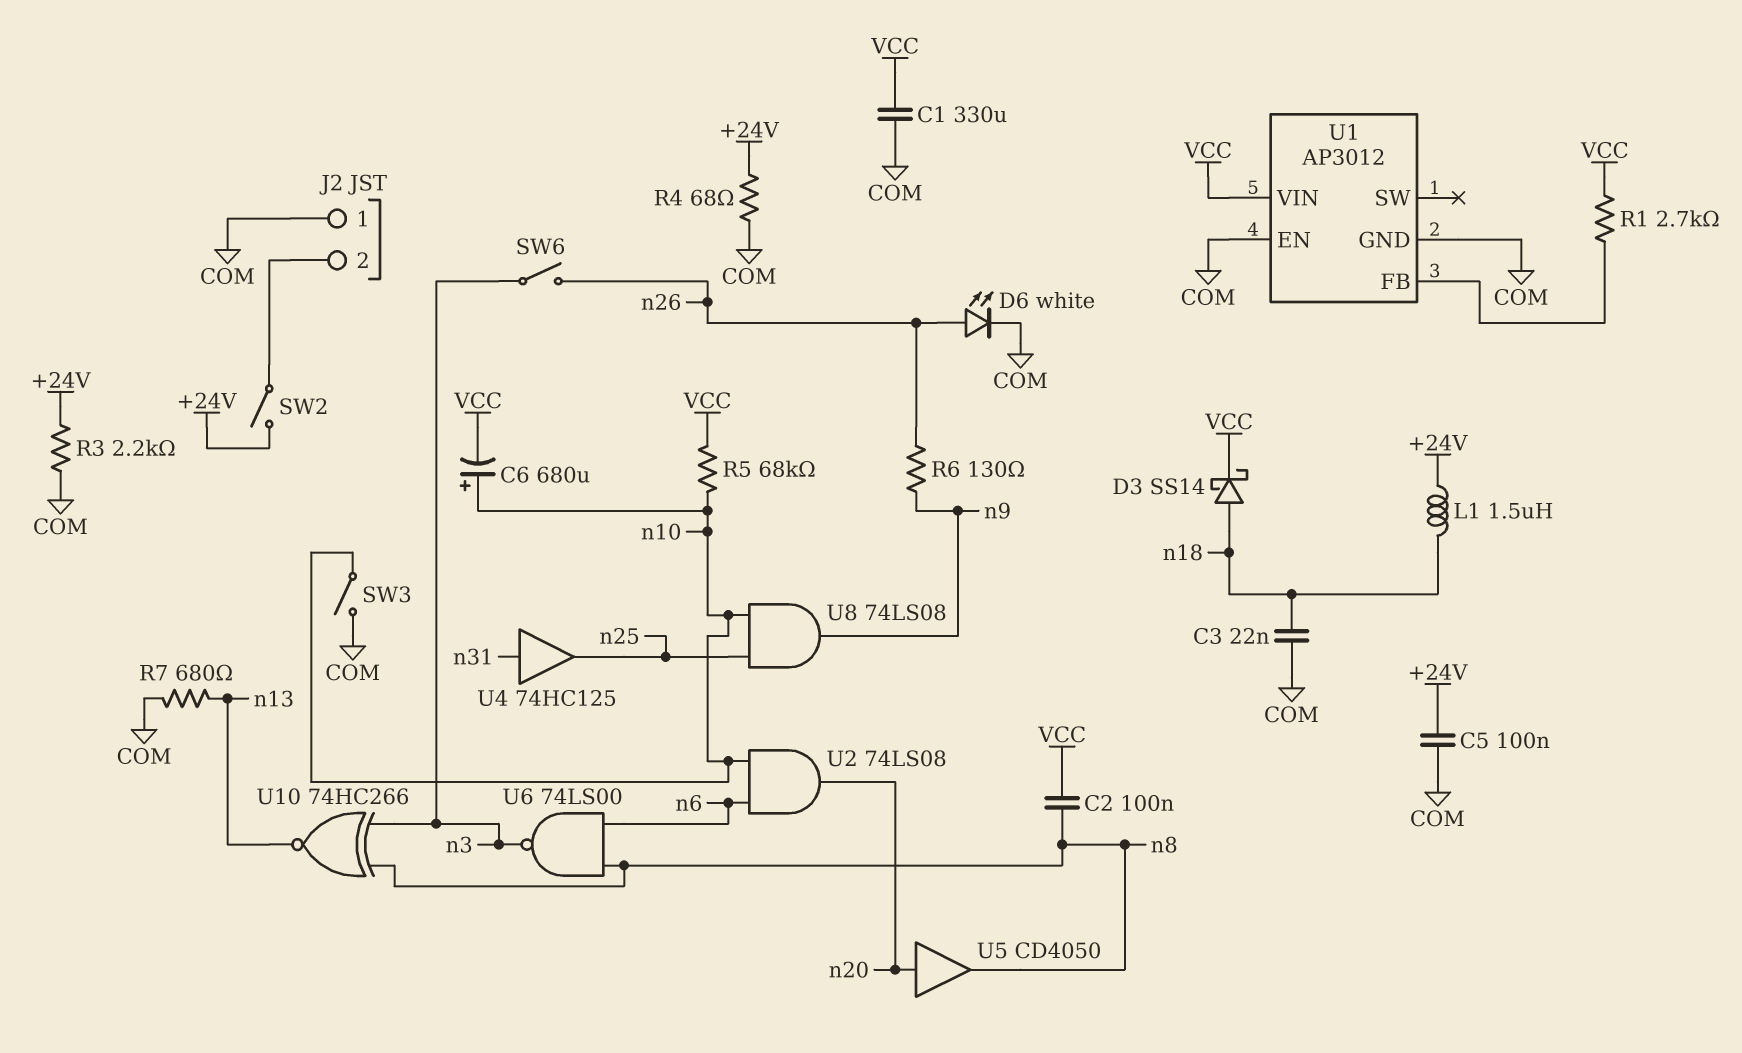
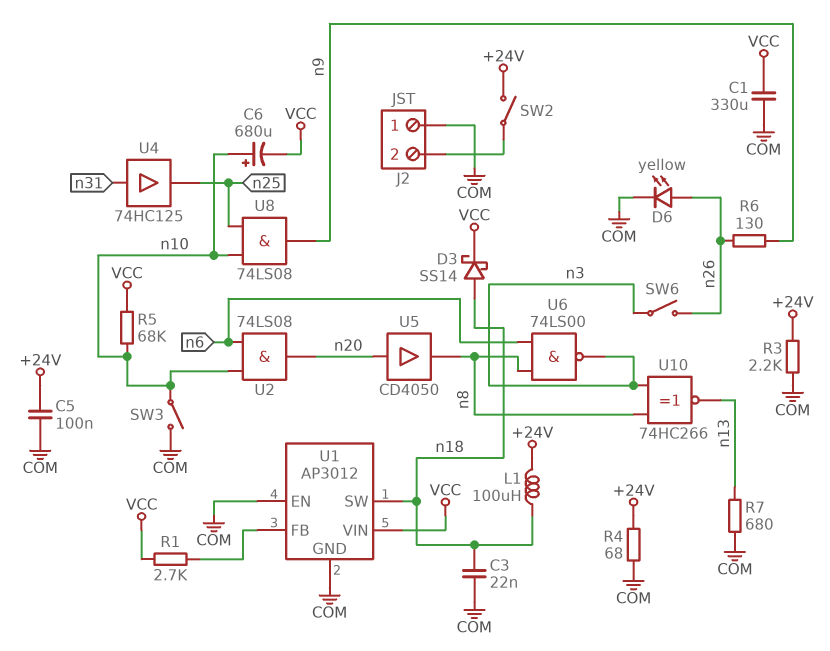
C2: 100nF (VCC, n8) -> none
D6: LED white (A n26, K COM) -> LED yellow (A n26, K COM)
L1: 1.5uH (+24V, n18) -> 100uH (+24V, n18)
U1 pin SW: none -> n18

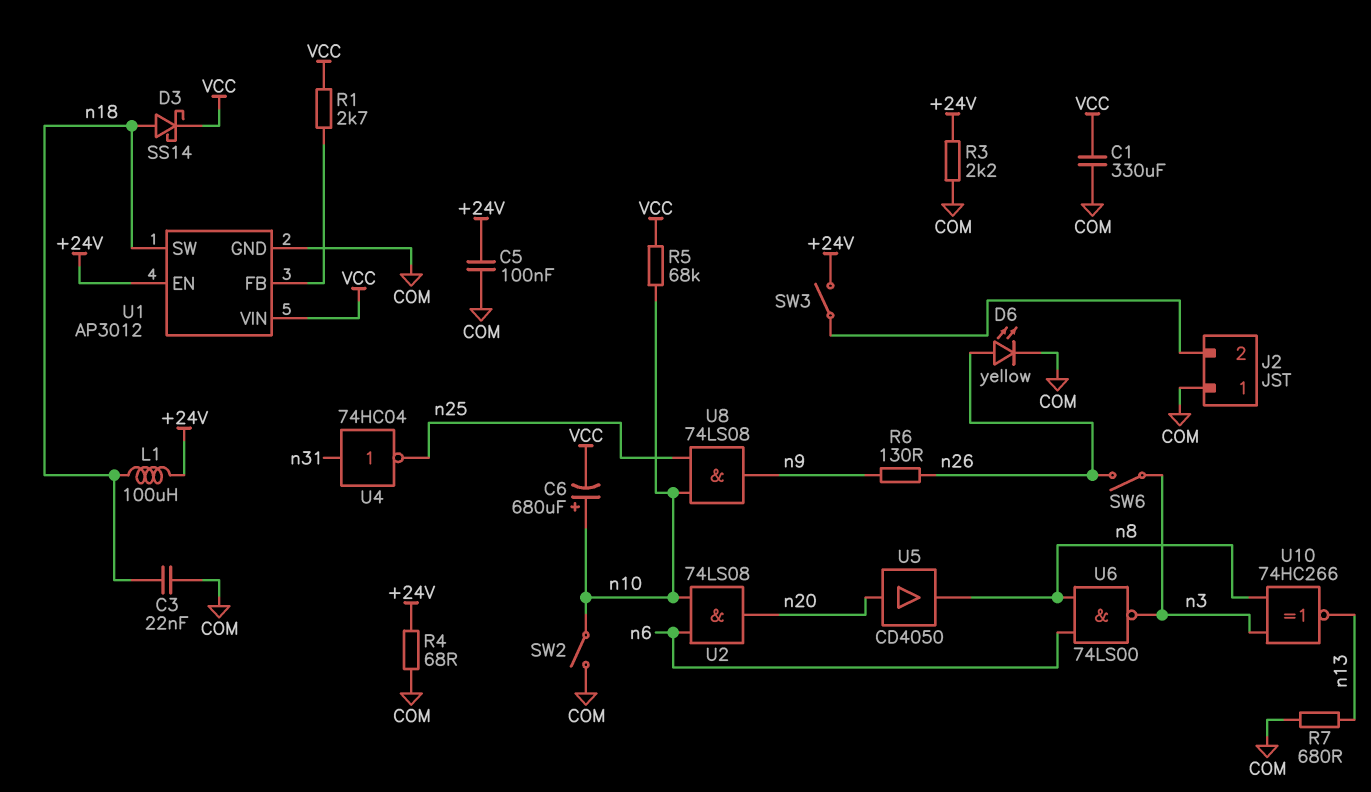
SW2: switch (+24V, J2/2) -> switch (COM, n10)
SW3: switch (COM, n10) -> switch (+24V, J2/2)
U1 pin EN: COM -> +24V
U4: buffer 74HC125 (in n31, out n25) -> NOT 74HC04 (in n31, out n25)

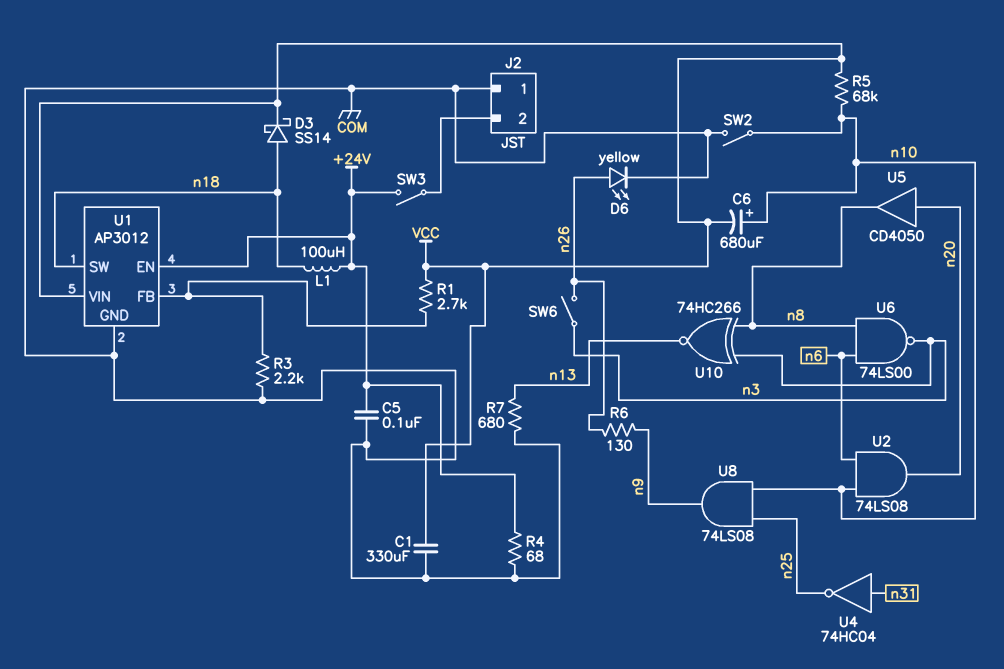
C3: 22nF (COM, n18) -> none
R3: 2.2k (+24V, COM) -> 2.2k (COM, U1/FB)

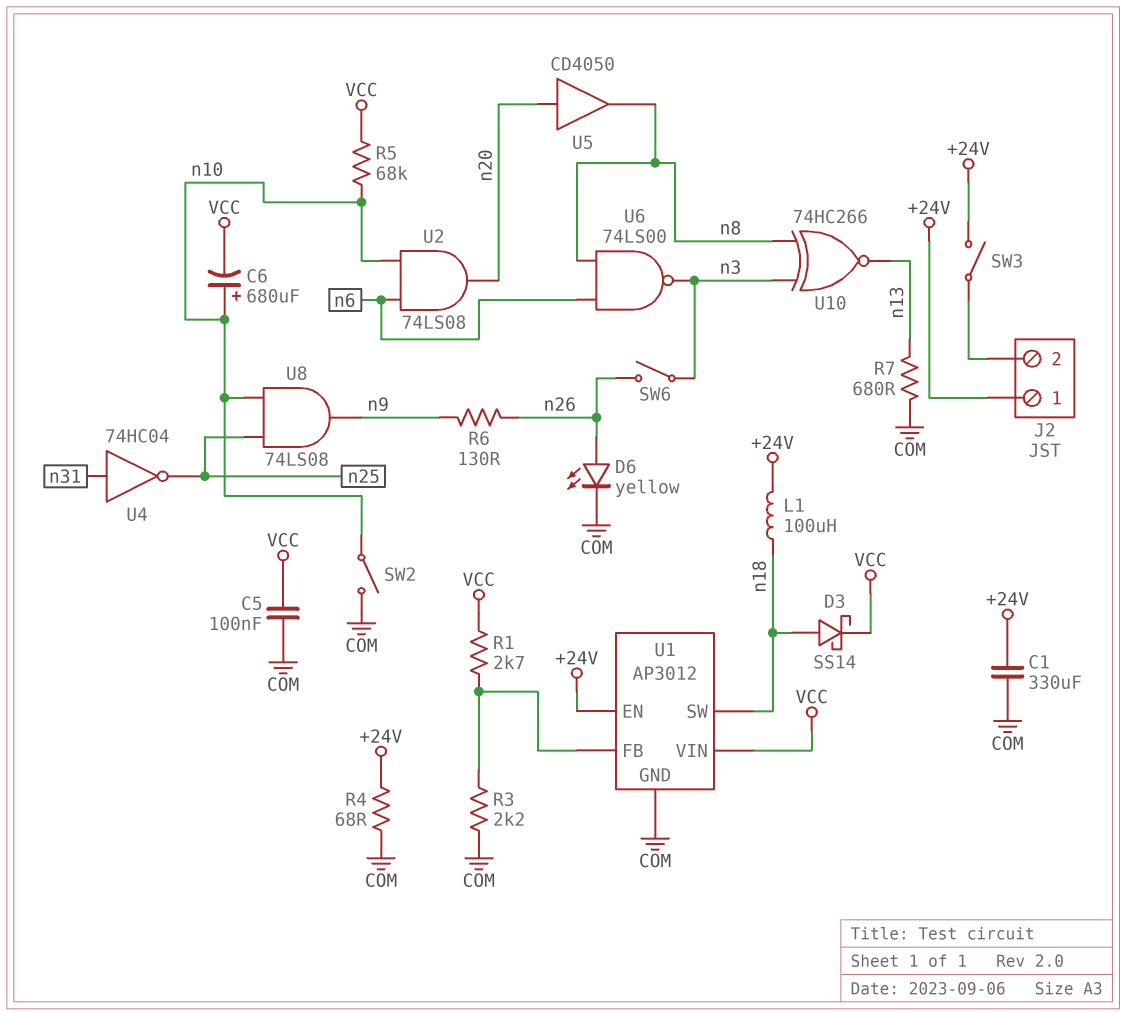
C1: 330uF (COM, VCC) -> 330uF (+24V, COM)
C5: 100nF (+24V, COM) -> 100nF (COM, VCC)
J2 pin 1: COM -> +24V

